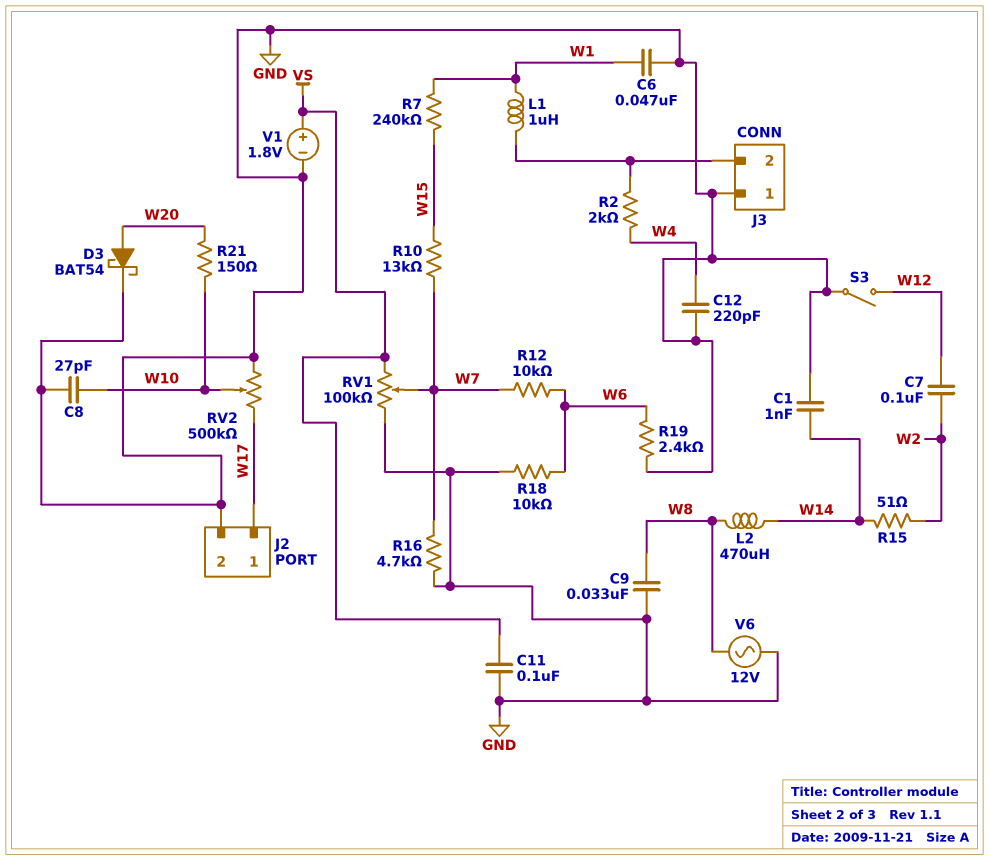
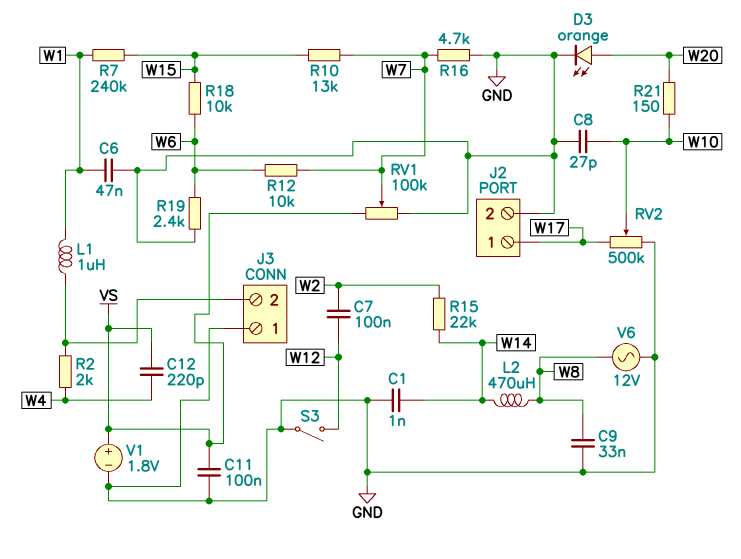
C12: 220pF (GND, W4) -> 220pF (VS, W4)
D3: schottky BAT54 (A W20, K GND) -> LED orange (A W20, K GND)
R15: 51 (W2, W14) -> 22k (W2, W14)
R18: 10k (GND, W6) -> 10k (W6, W15)

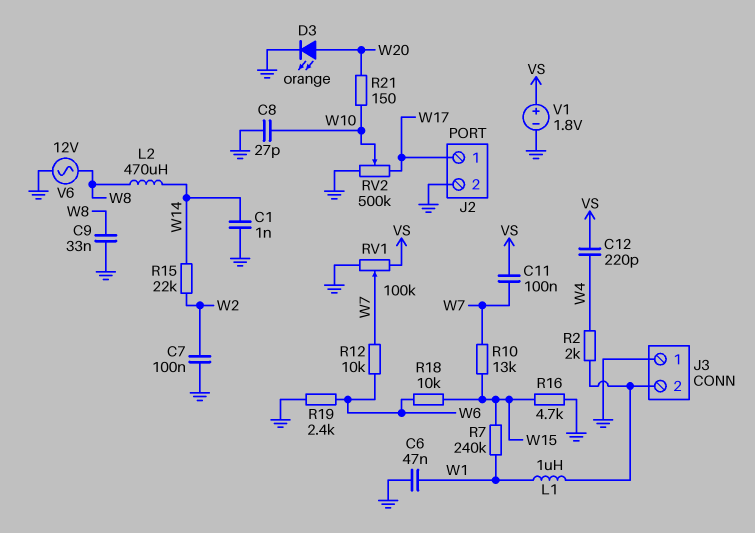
C7: 100nF (W2, W12) -> 100nF (GND, W2)
C11: 100nF (GND, VS) -> 100nF (VS, W7)
R16: 4.7k (GND, W7) -> 4.7k (GND, W15)
S3: switch (GND, W12) -> none

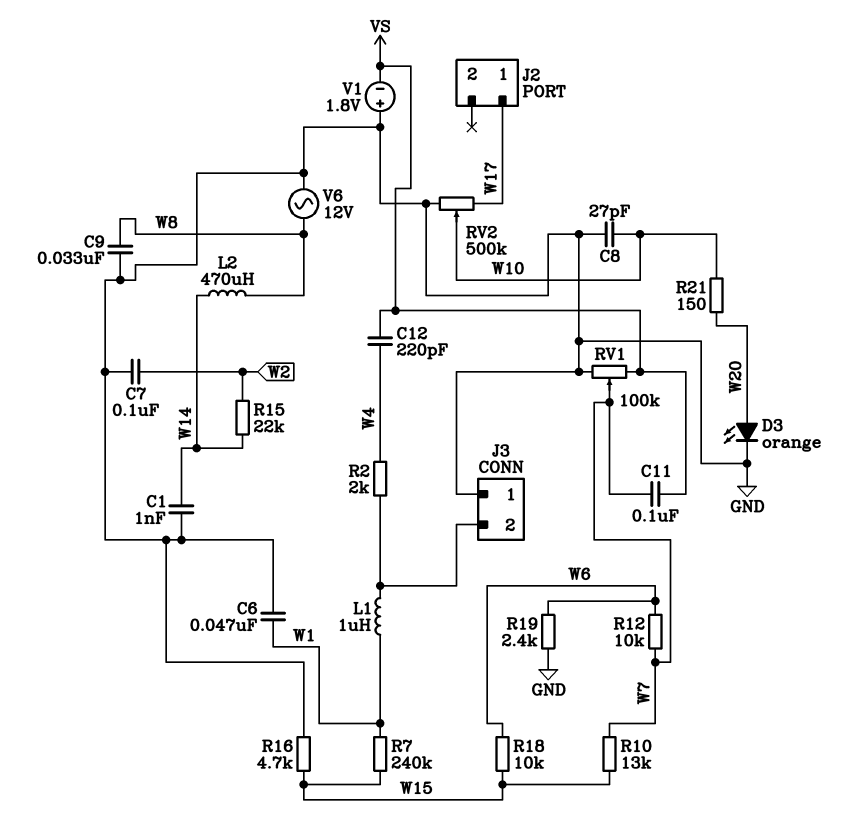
J2 pin 2: GND -> none
V1: 1.8V (plus VS, minus GND) -> 1.8V (plus GND, minus VS)

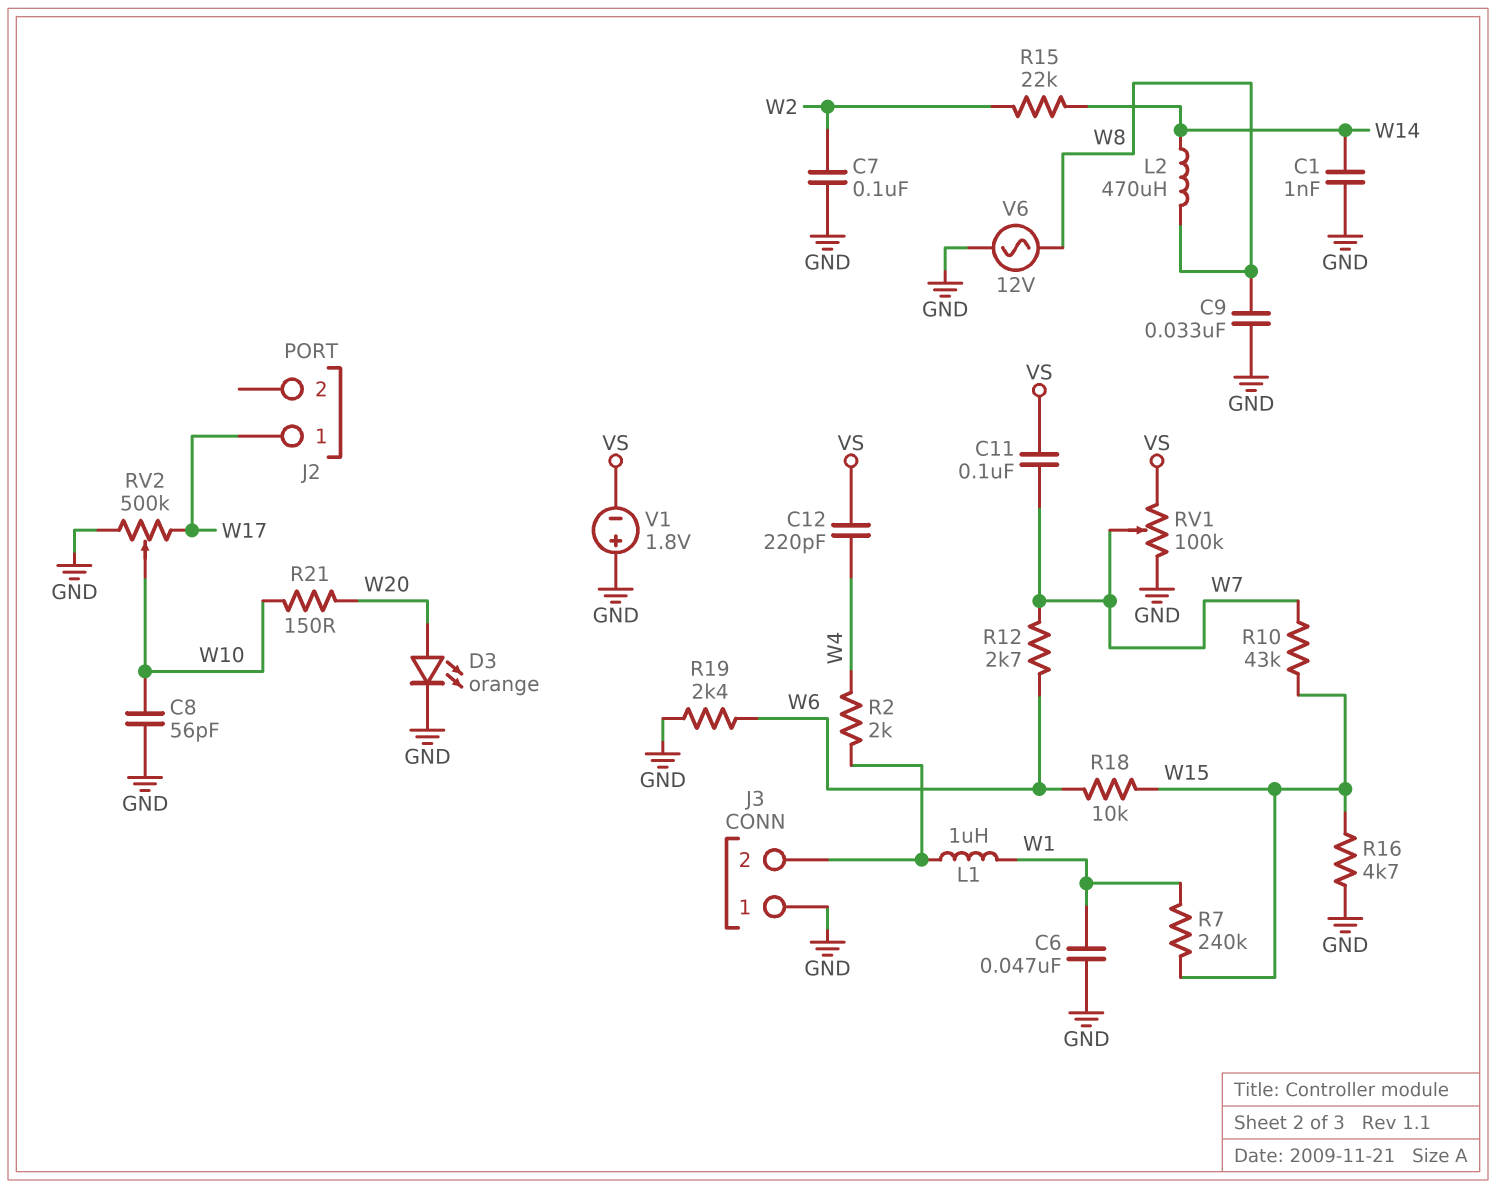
C8: 27pF (GND, W10) -> 56pF (GND, W10)
R10: 13k (W7, W15) -> 43k (W7, W15)
R12: 10k (W6, W7) -> 2.7k (W6, W7)

